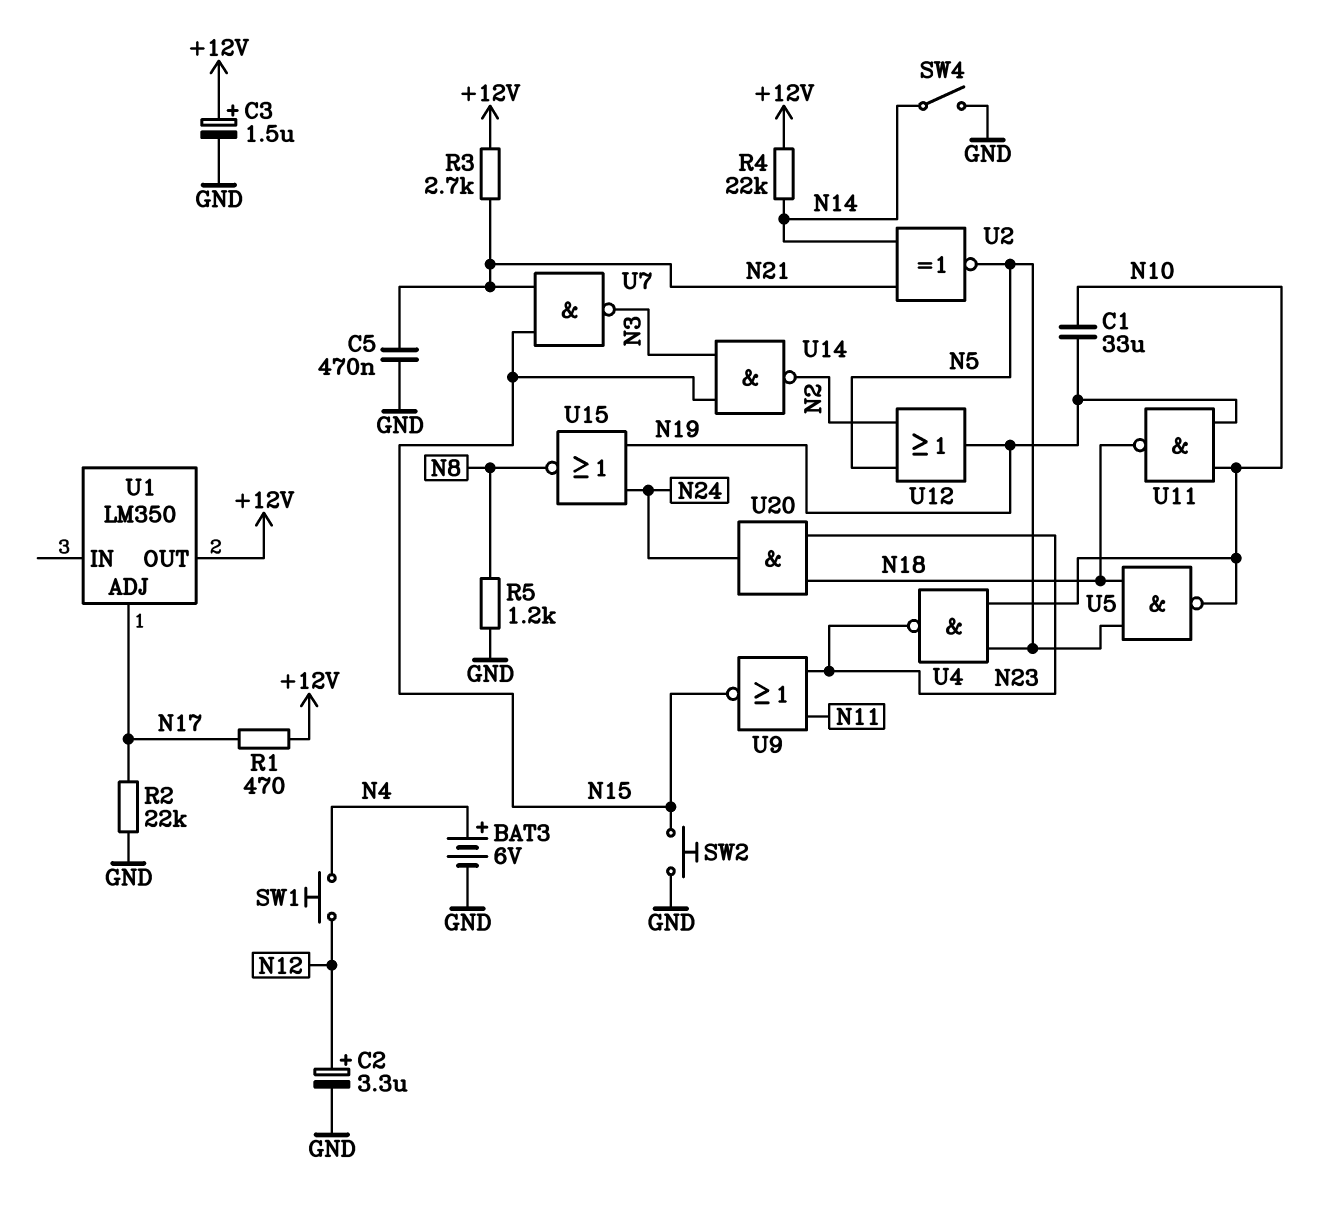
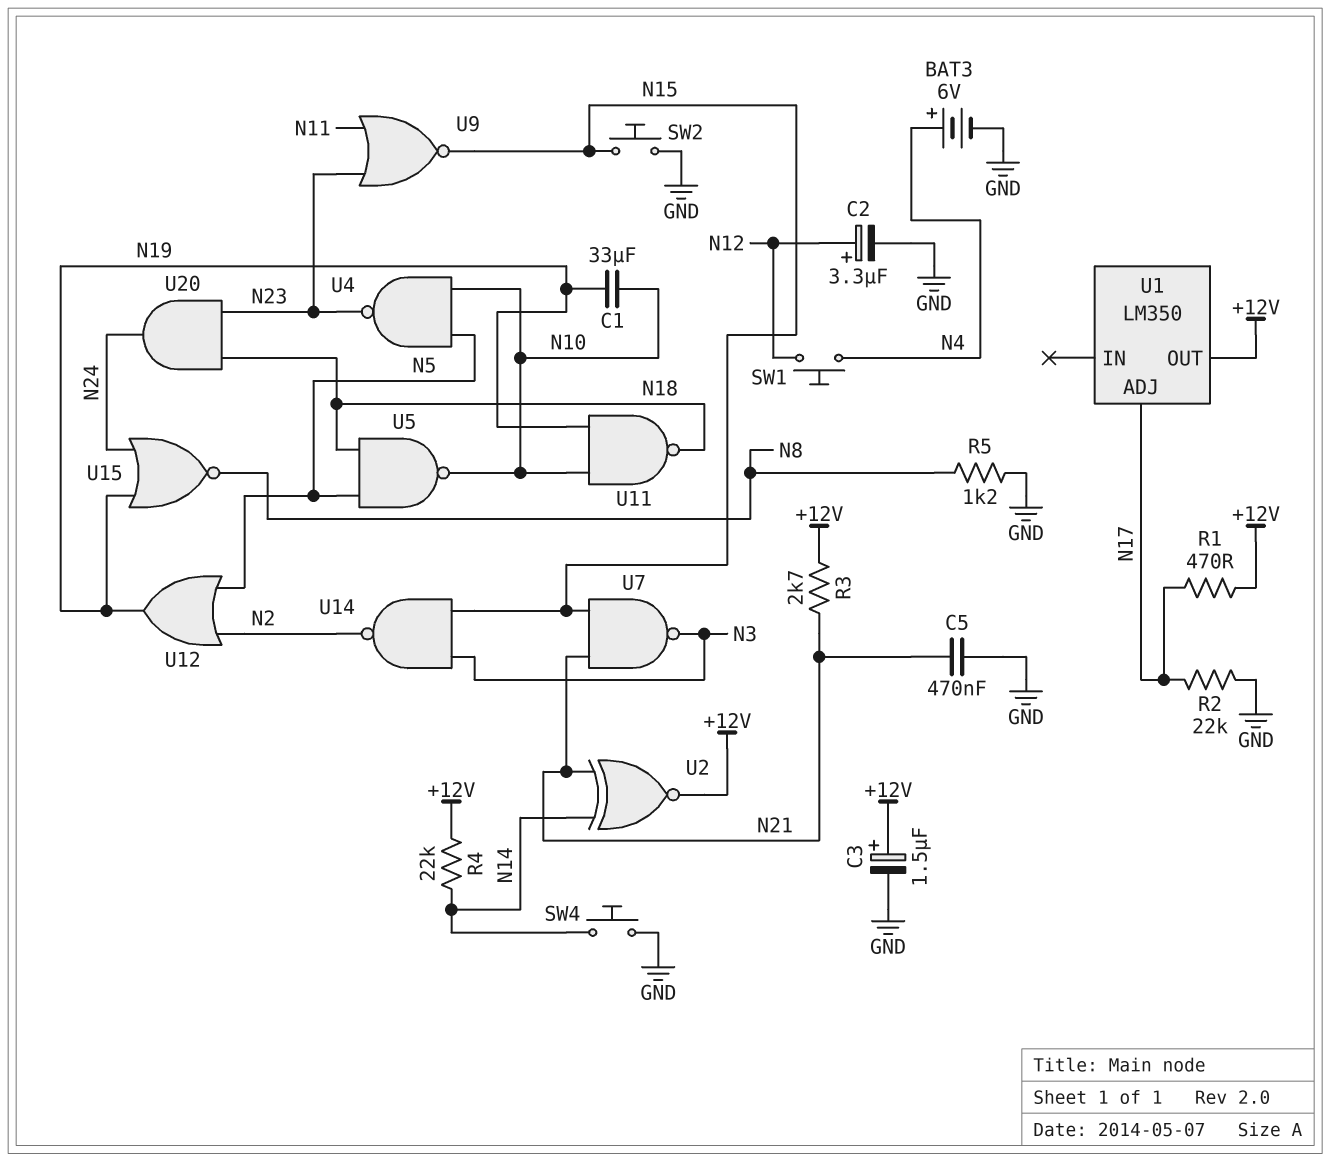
SW4: switch (GND, N14) -> button (GND, N14)
U2: XNOR (in N14, in N21, out N5) -> XNOR (in N14, in N21, out +12V)

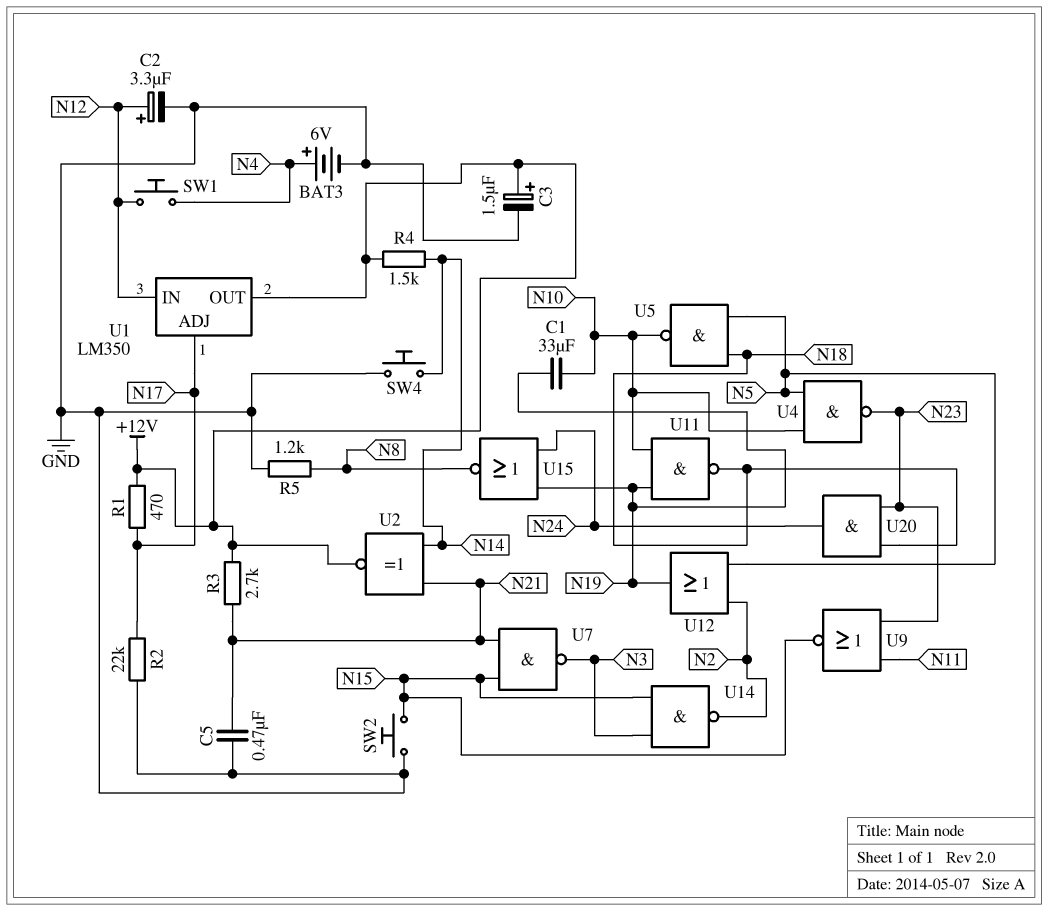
R4: 22k (+12V, N14) -> 1.5k (+12V, N14)
U1 pin IN: none -> N12

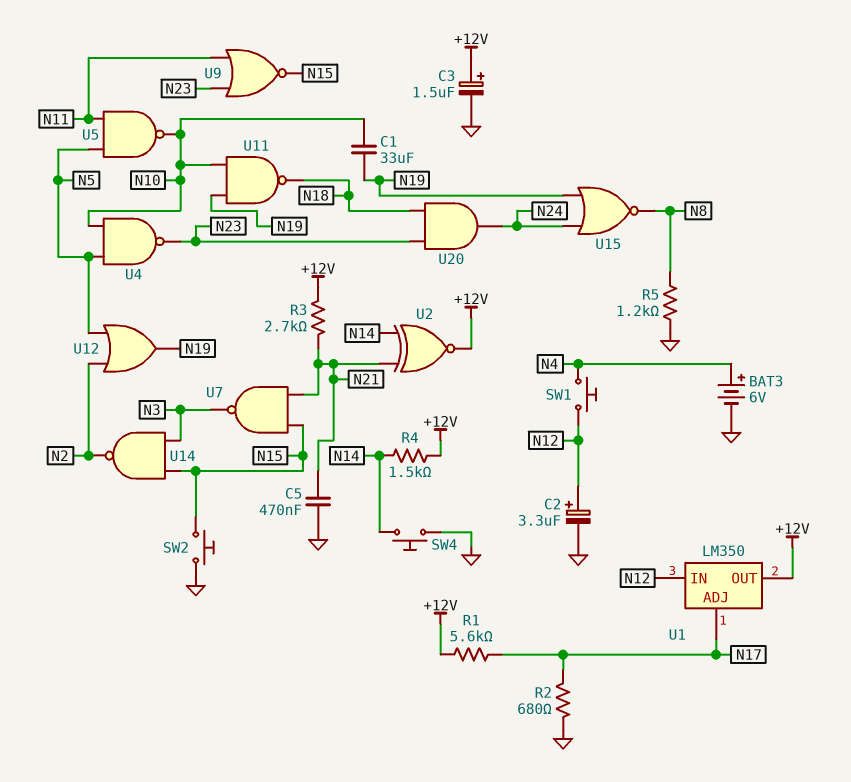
R1: 470 (+12V, N17) -> 5.6k (+12V, N17)
R2: 22k (GND, N17) -> 680 (GND, N17)
U5: NAND (in N5, in N18, out N10) -> NAND (in N5, in N11, out N10)

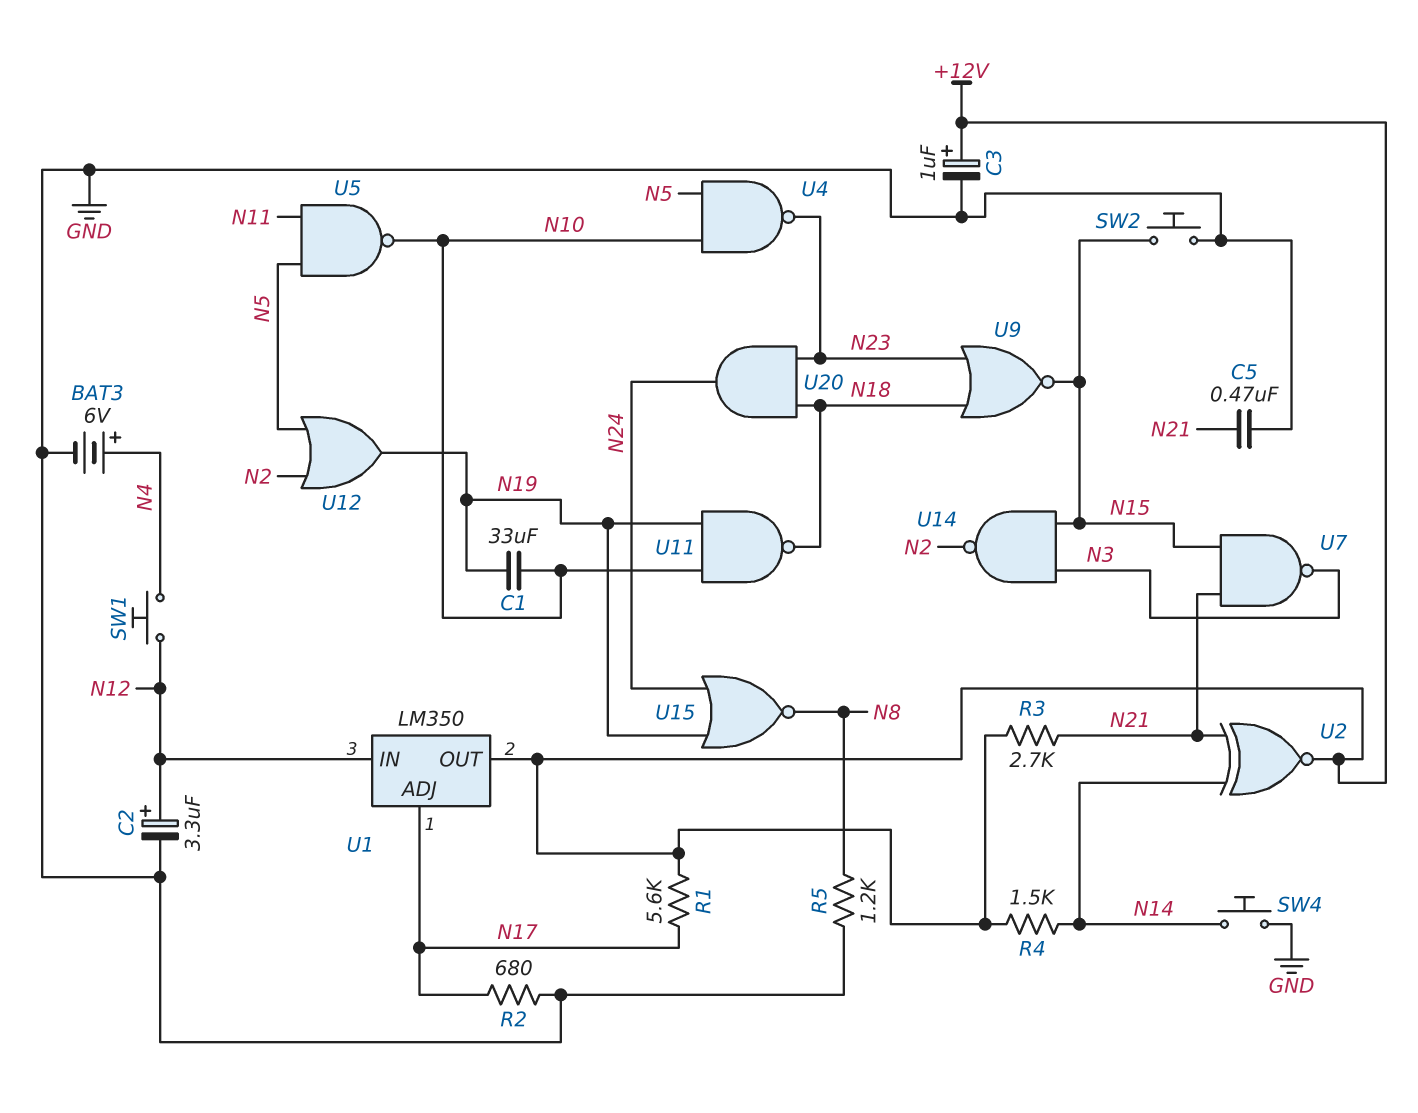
C3: 1.5uF (plus +12V, minus GND) -> 1uF (plus +12V, minus GND)
U9: NOR (in N11, in N23, out N15) -> NOR (in N18, in N23, out N15)

